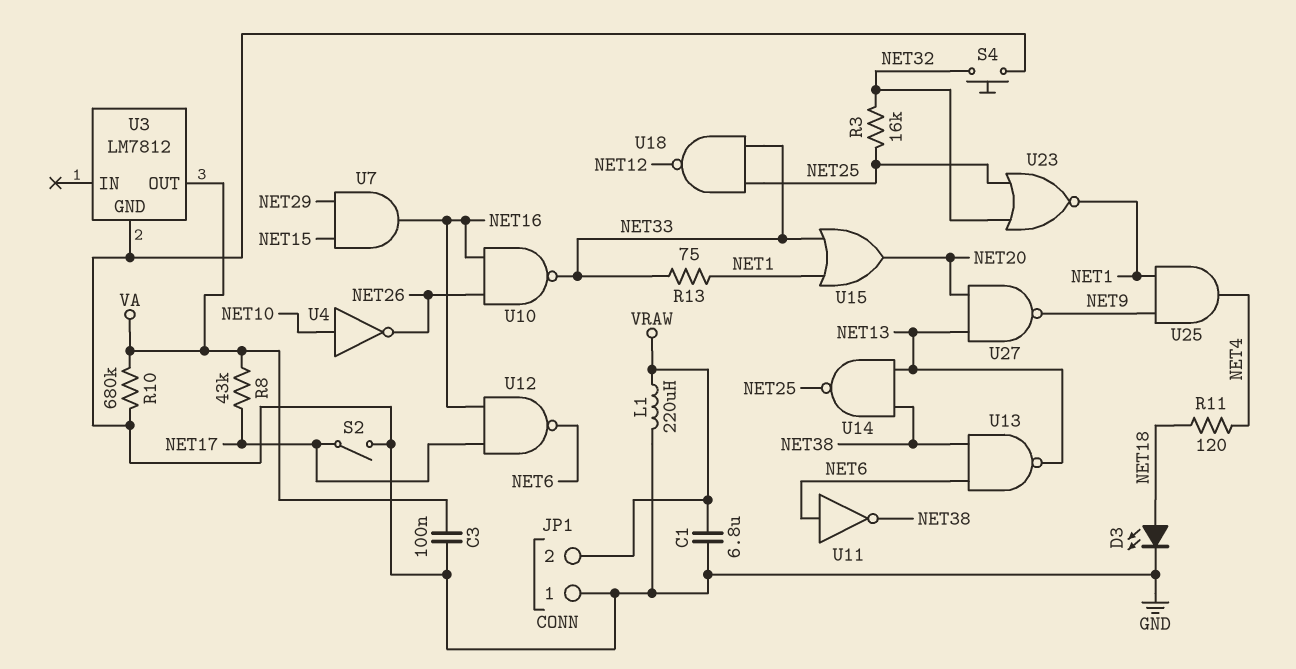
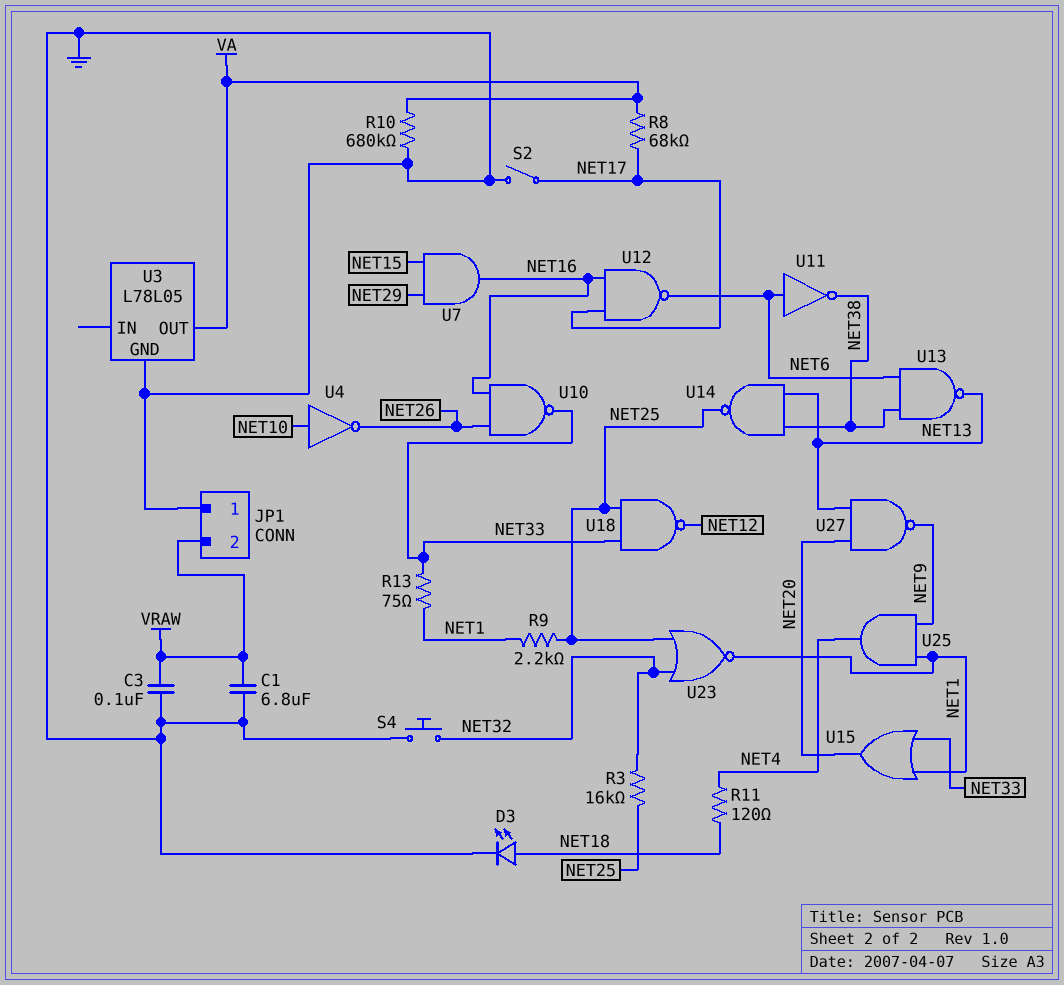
C3: 100nF (GND, VA) -> 100nF (GND, VRAW)
L1: 220uH (GND, VRAW) -> none
R8: 43k (NET17, VA) -> 68k (NET17, VA)
R9: none -> 2.2k (NET1, NET25)
U3: LM7812 -> L78L05

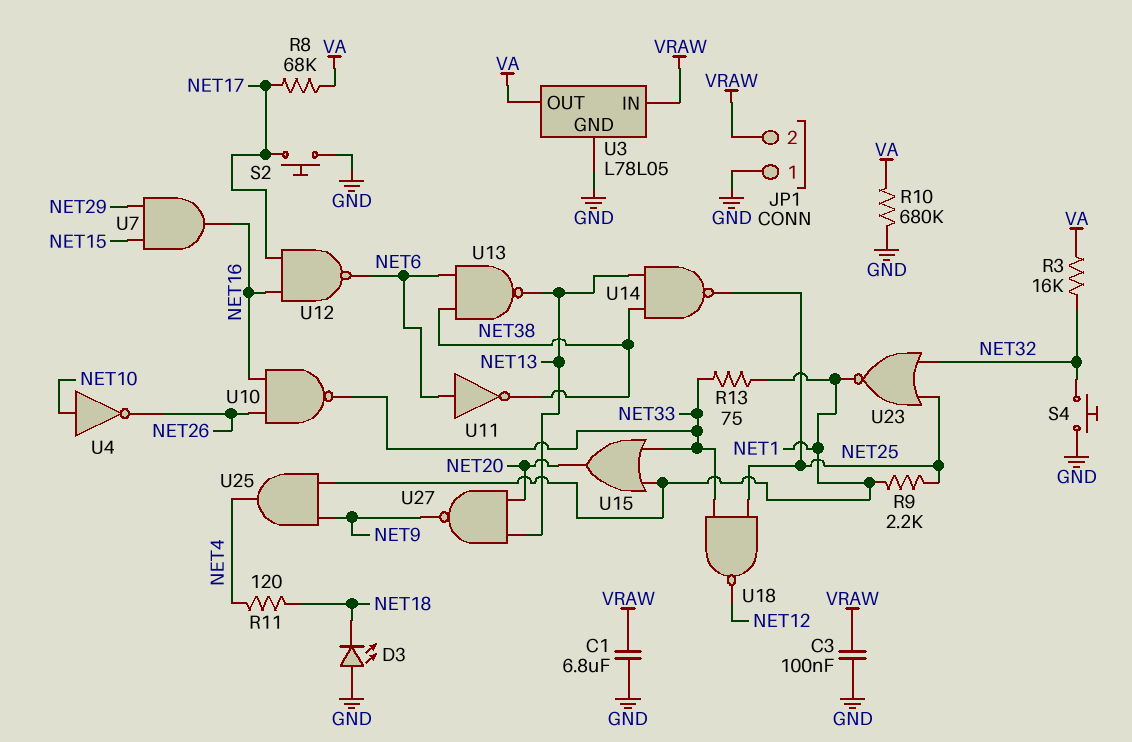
D3: LED (A NET18, K GND) -> LED (A GND, K NET18)
R3: 16k (NET25, NET32) -> 16k (NET32, VA)
S2: switch (GND, NET17) -> button (GND, NET17)
U3 pin IN: none -> VRAW

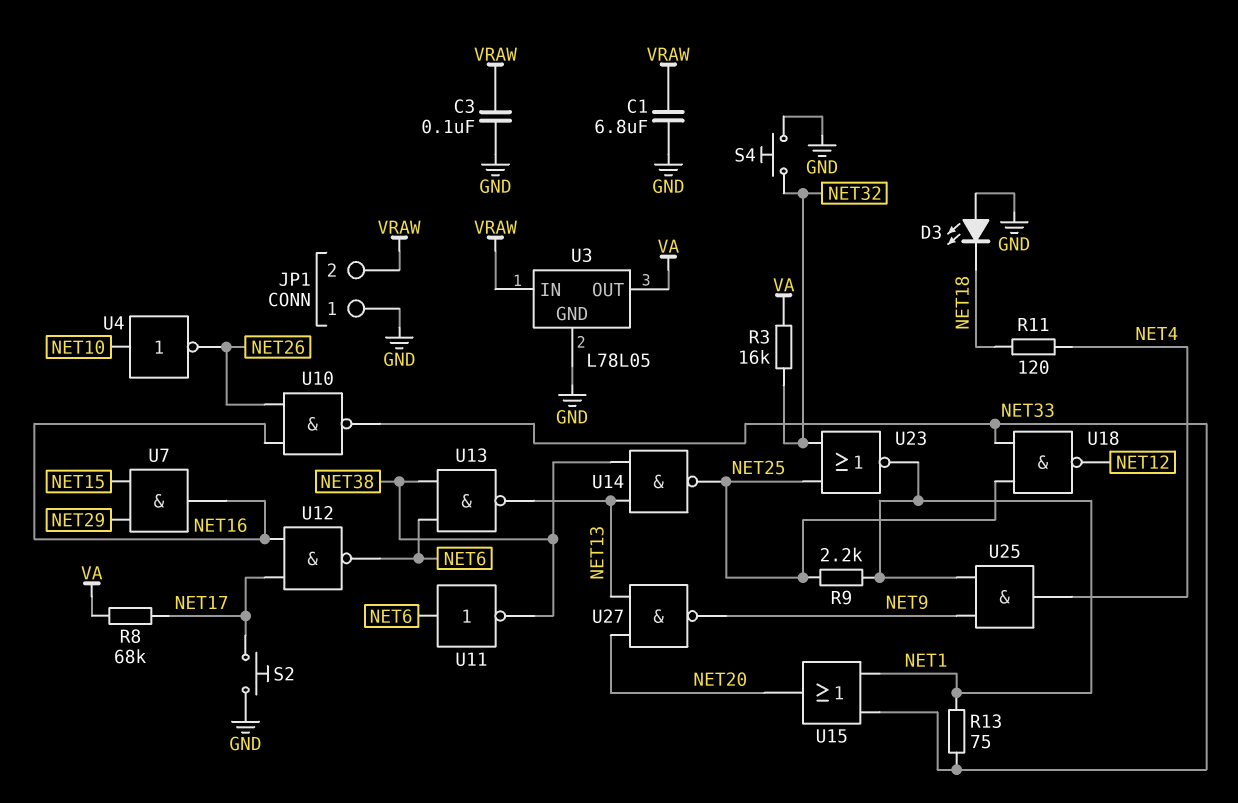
R10: 680k (GND, VA) -> none

